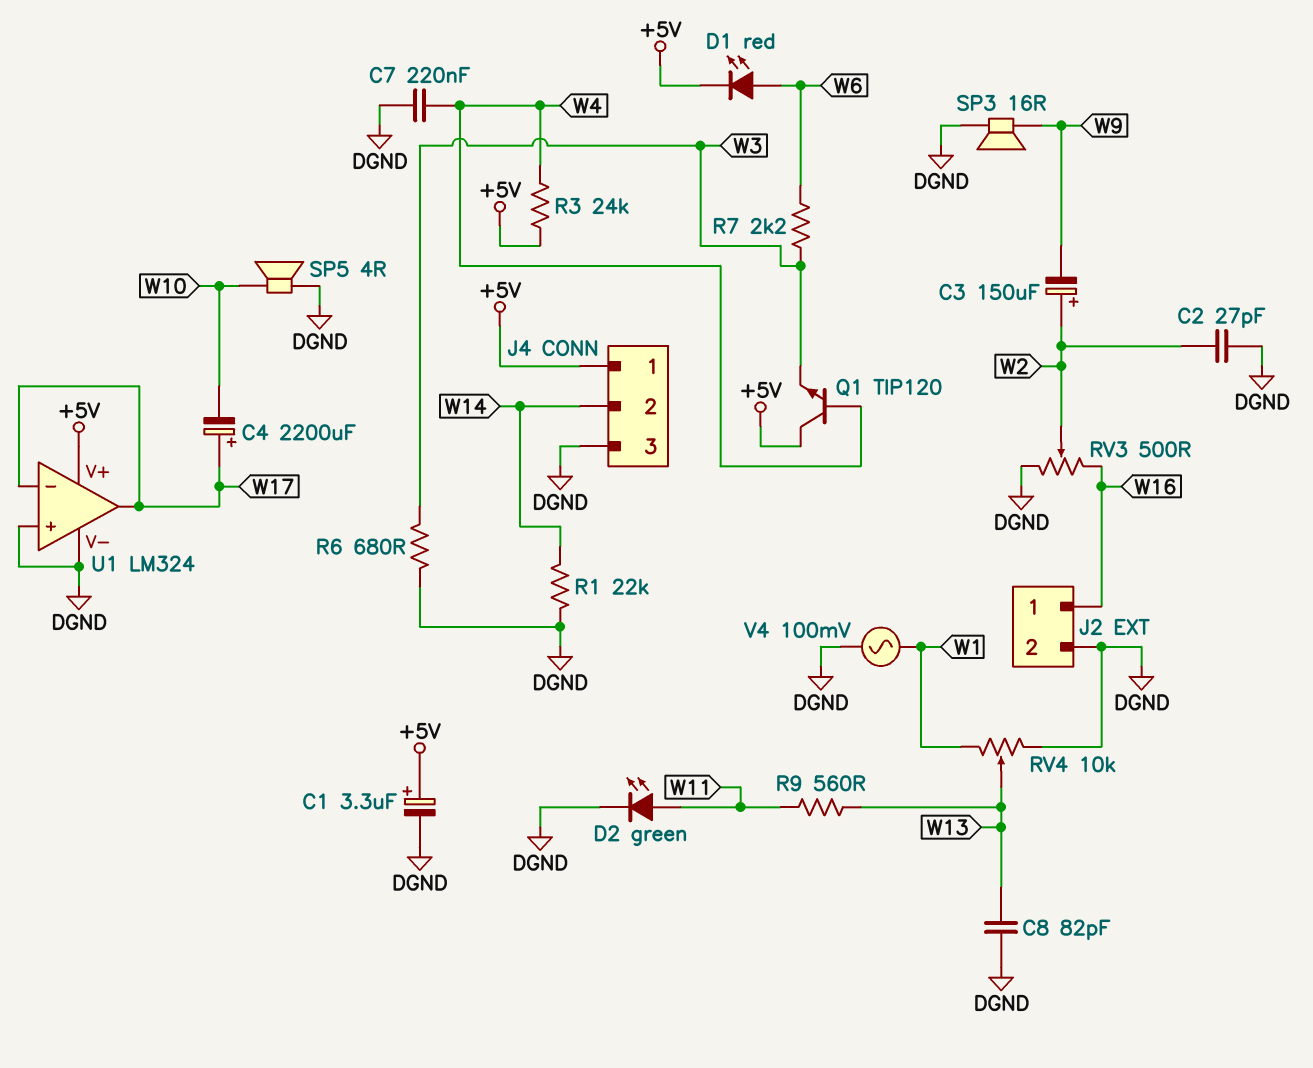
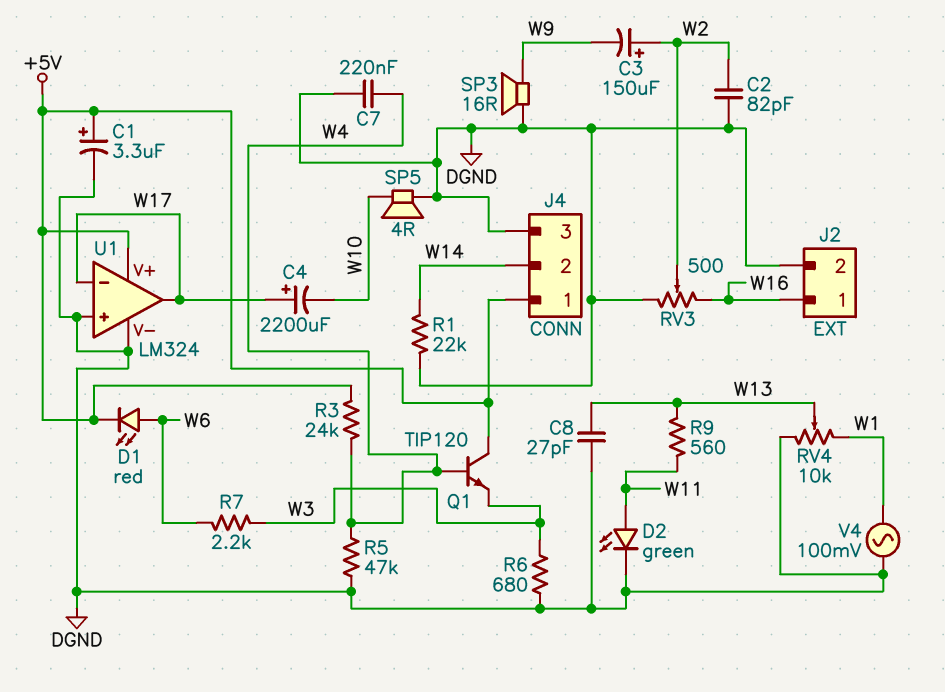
C2: 27pF (DGND, W2) -> 82pF (DGND, W2)
C8: 82pF (DGND, W13) -> 27pF (DGND, W13)
R5: none -> 47k (DGND, W4)

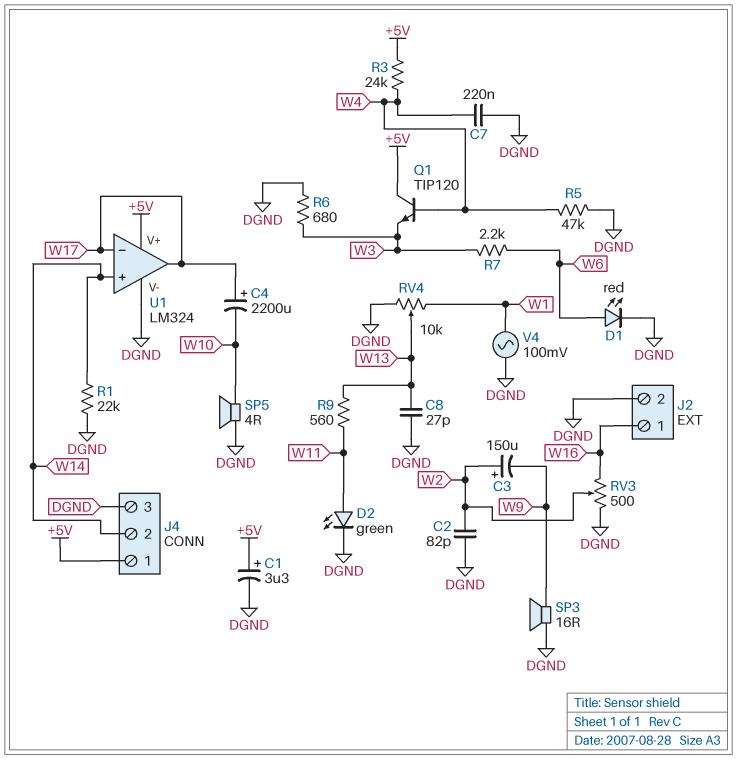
D1: LED red (A W6, K +5V) -> LED red (A W6, K DGND)
U1 pin in+: DGND -> W14

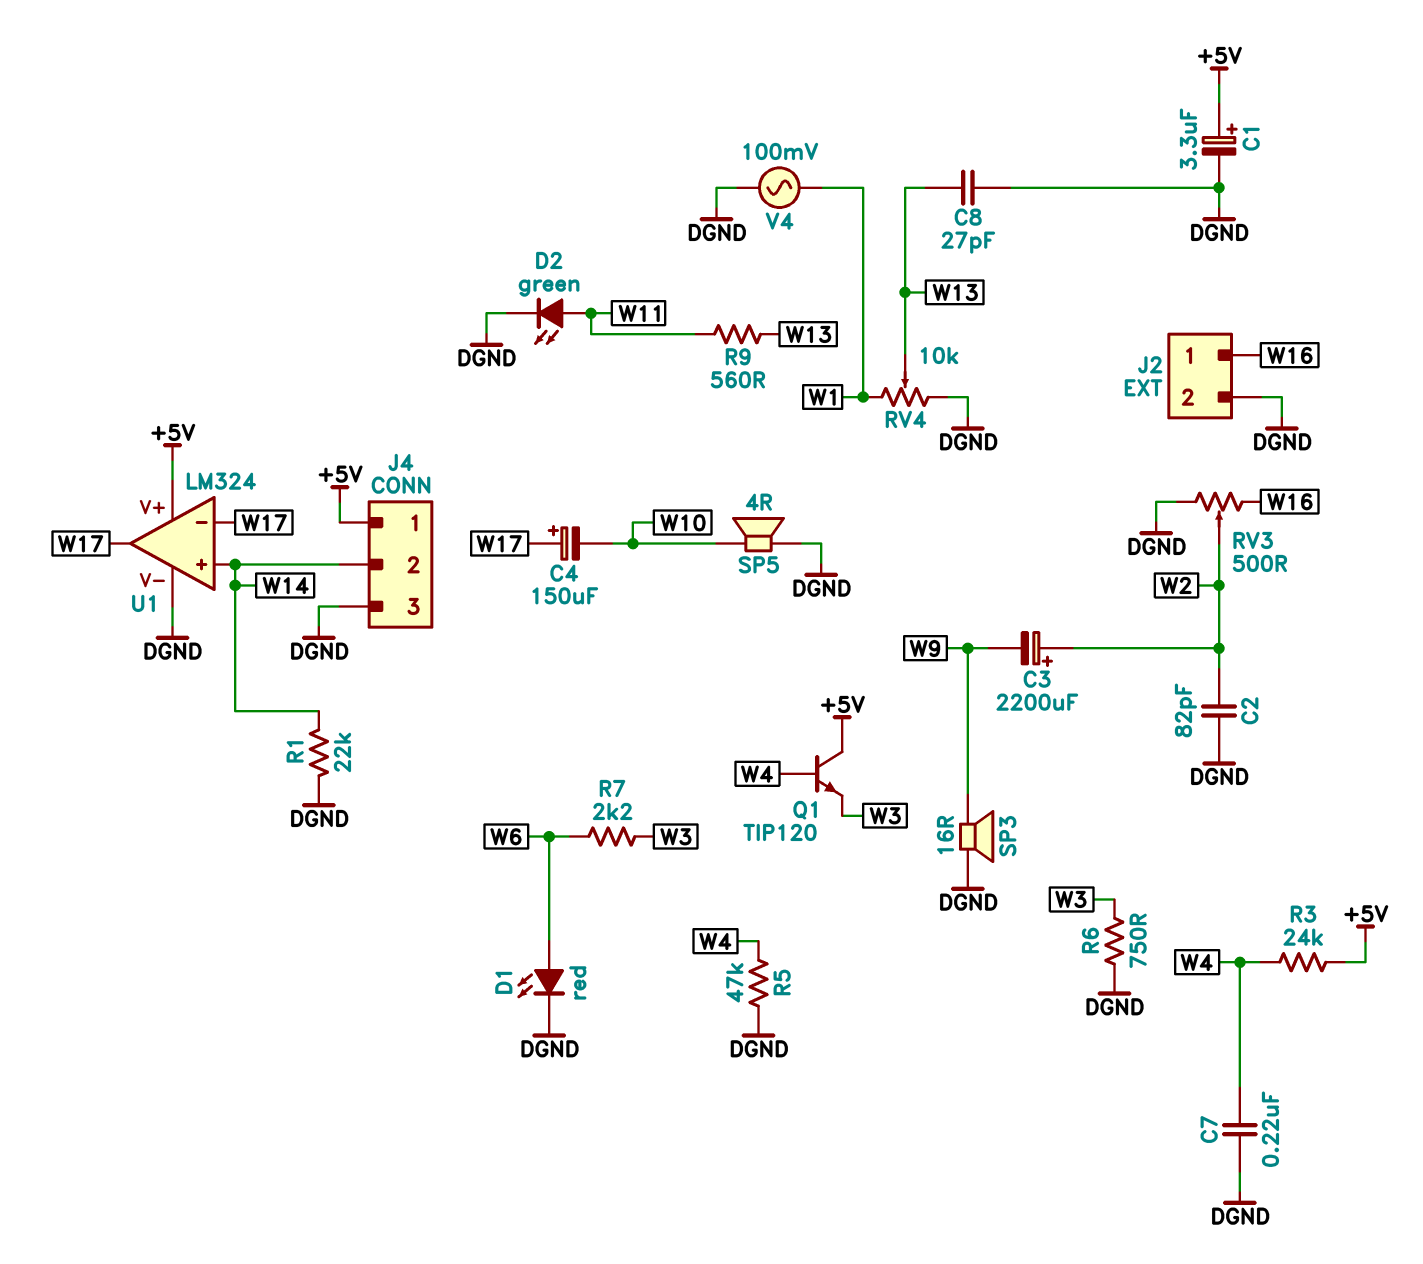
C3: 150uF (plus W2, minus W9) -> 2200uF (plus W2, minus W9)
C4: 2200uF (plus W17, minus W10) -> 150uF (plus W17, minus W10)
R6: 680 (DGND, W3) -> 750 (DGND, W3)

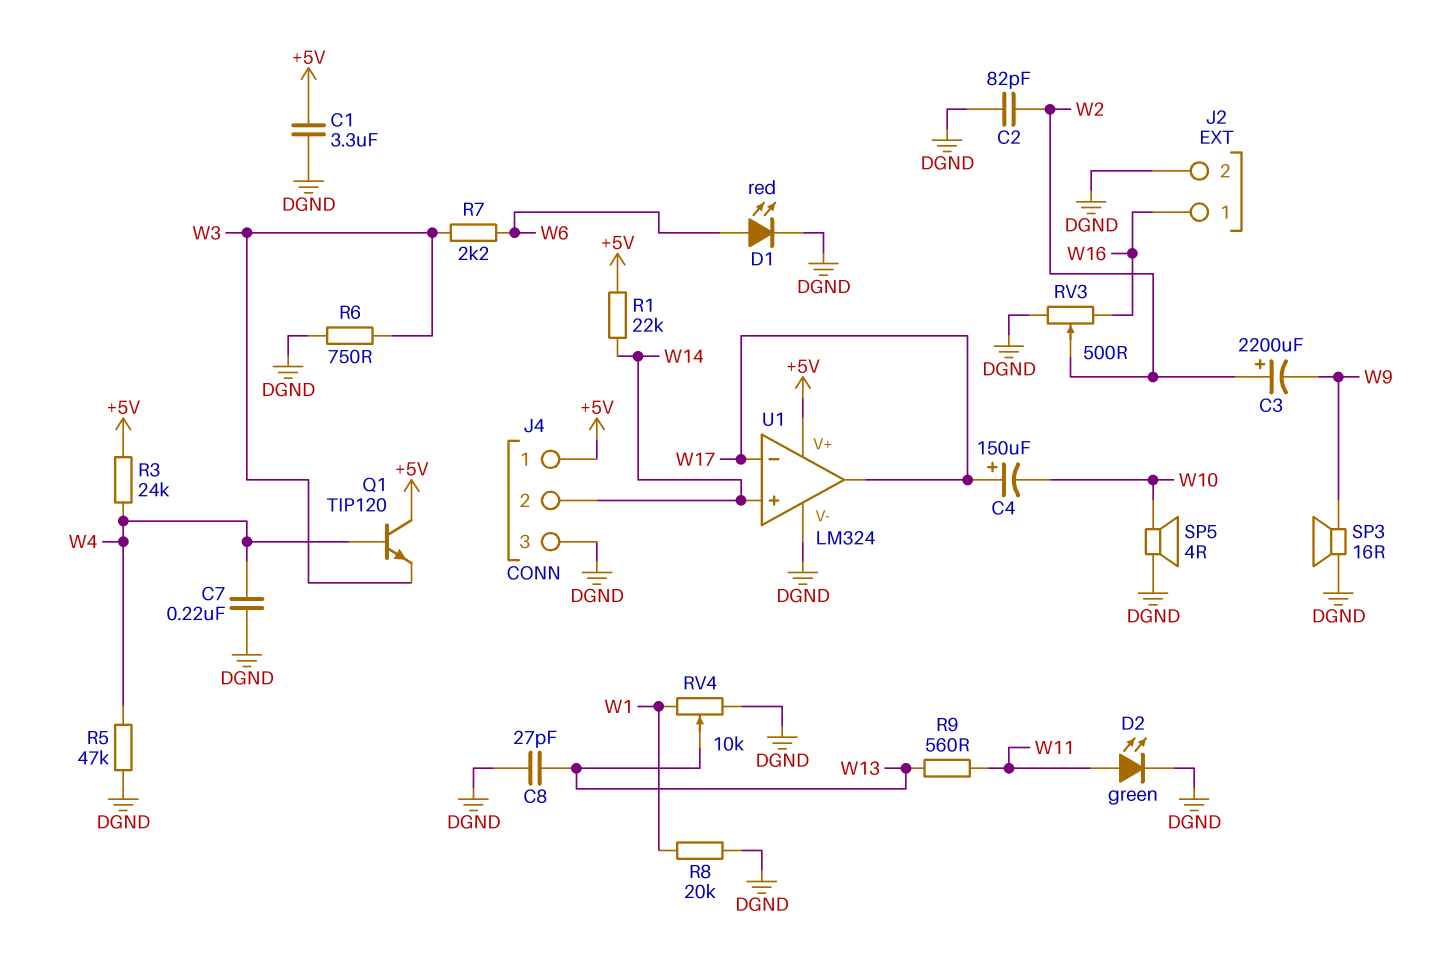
C1: 3.3uF (plus +5V, minus DGND) -> 3.3uF (+5V, DGND)
R1: 22k (DGND, W14) -> 22k (+5V, W14)
R8: none -> 20k (DGND, W1)
V4: AC 100mV (DGND, W1) -> none

